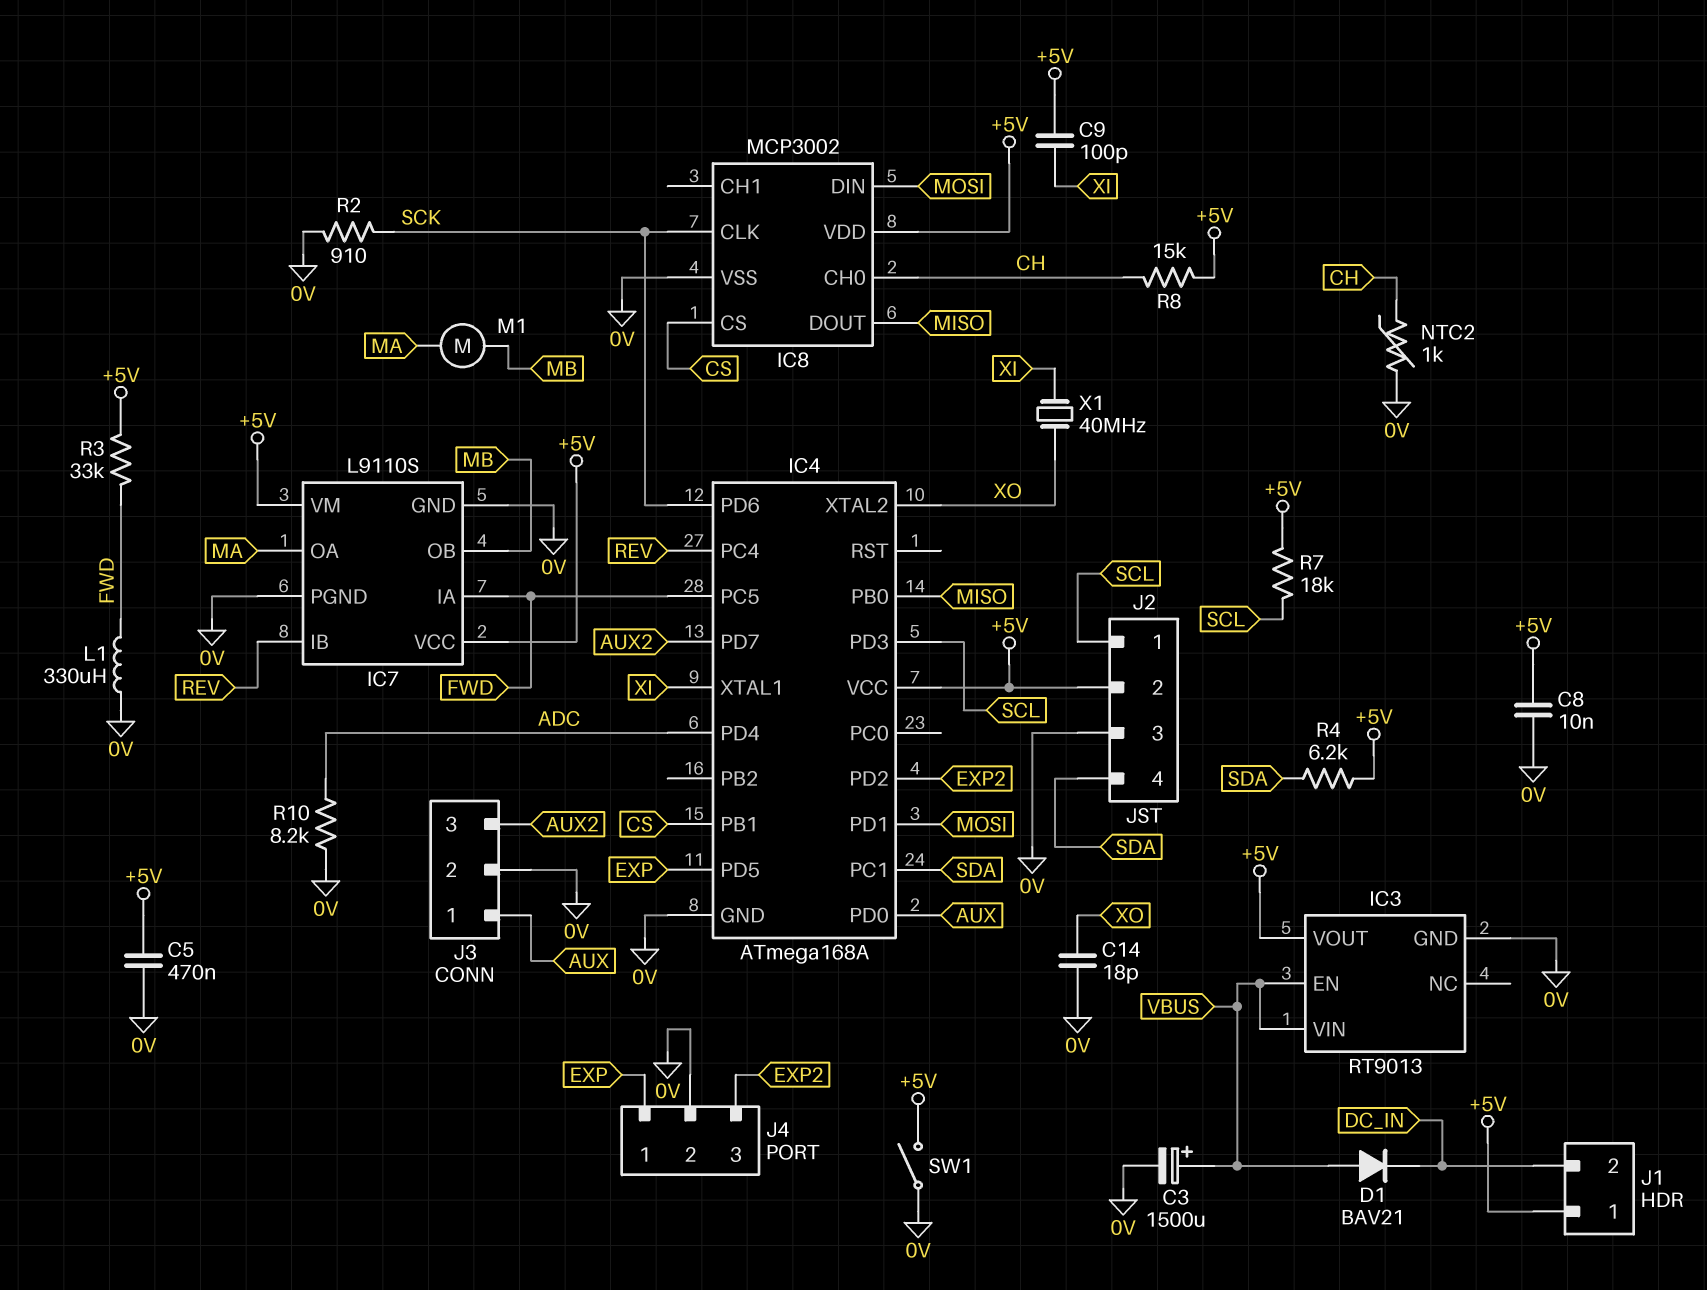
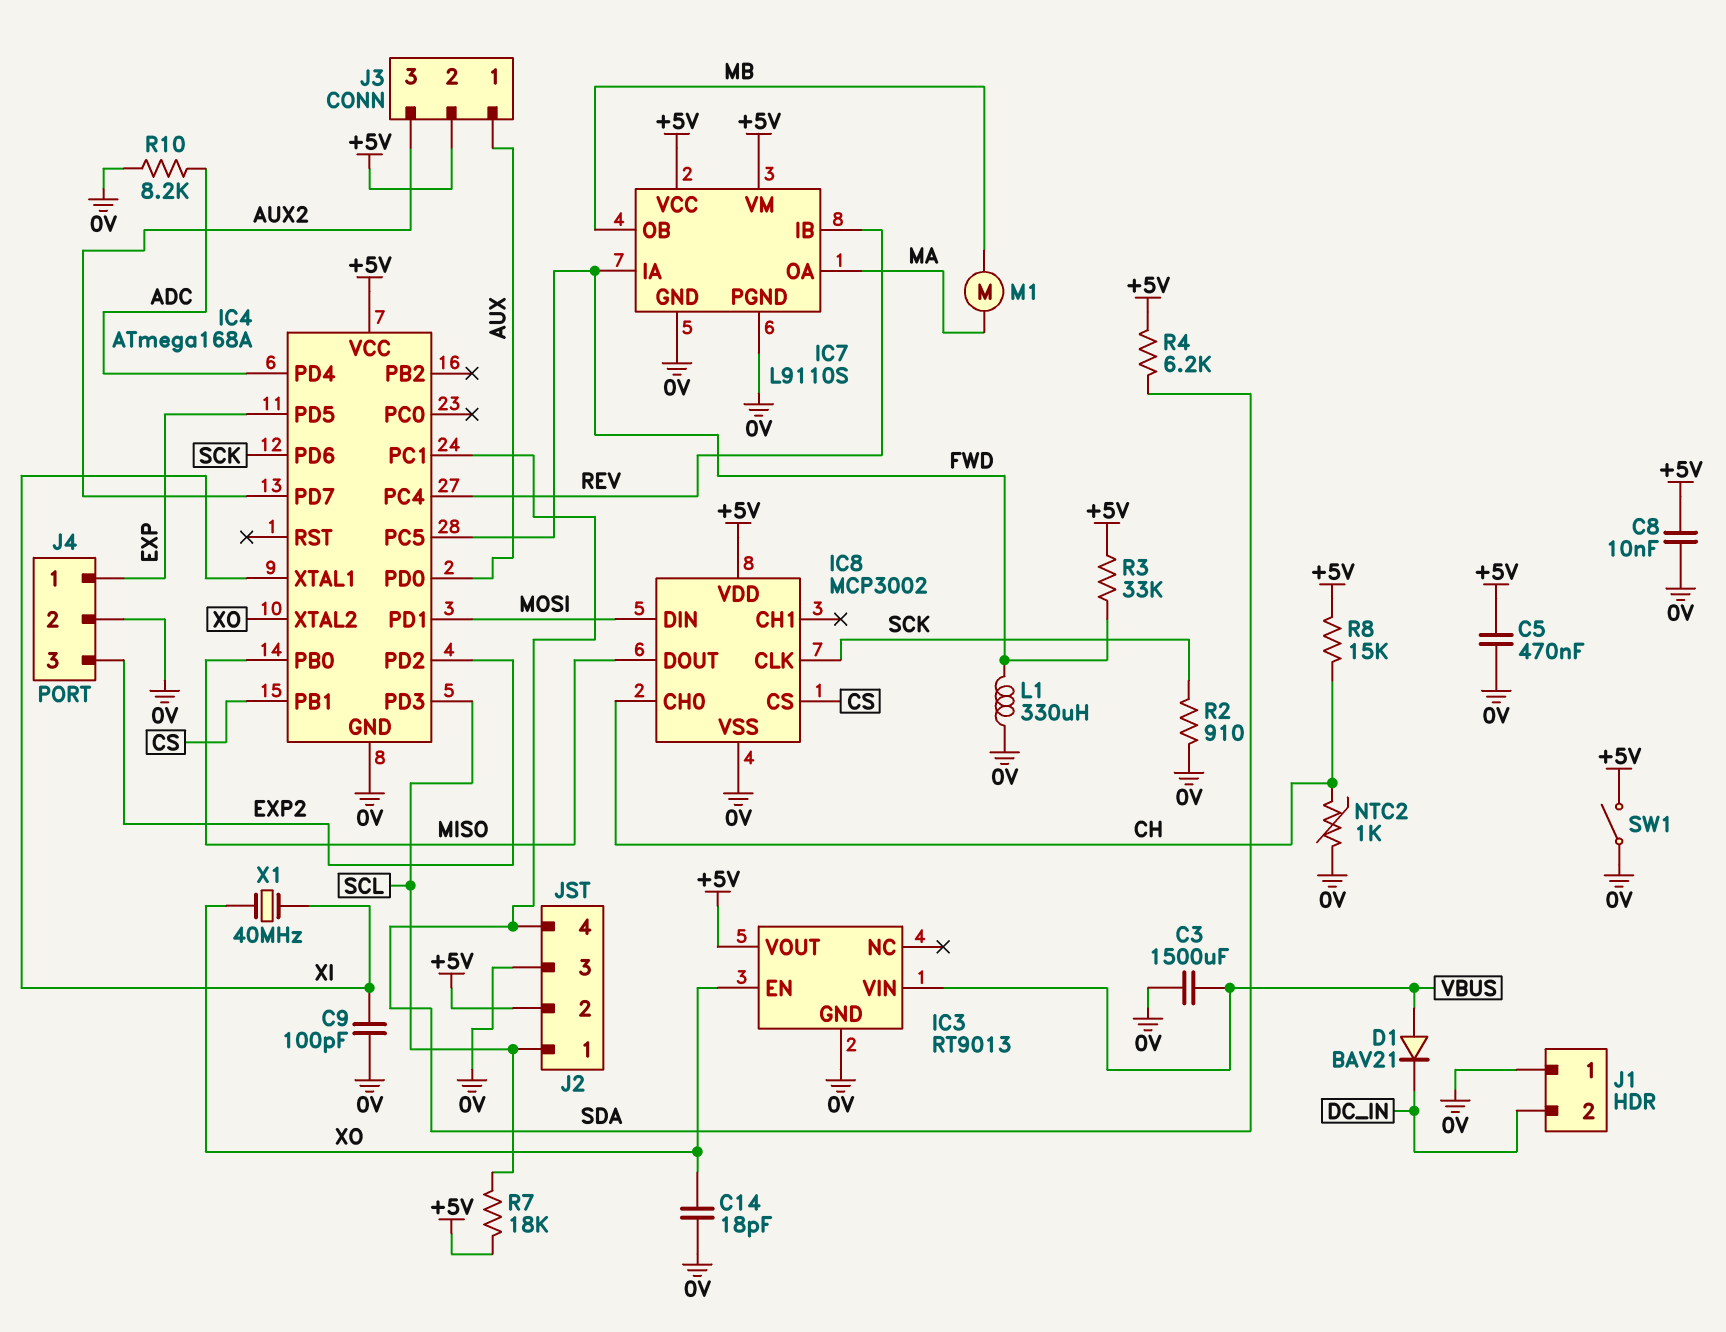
C3: 1500uF (plus VBUS, minus 0V) -> 1500uF (0V, VBUS)
C9: 100pF (+5V, XI) -> 100pF (0V, XI)
IC3 pin EN: VBUS -> XO
J1 pin 1: +5V -> 0V
J3 pin 2: 0V -> +5V

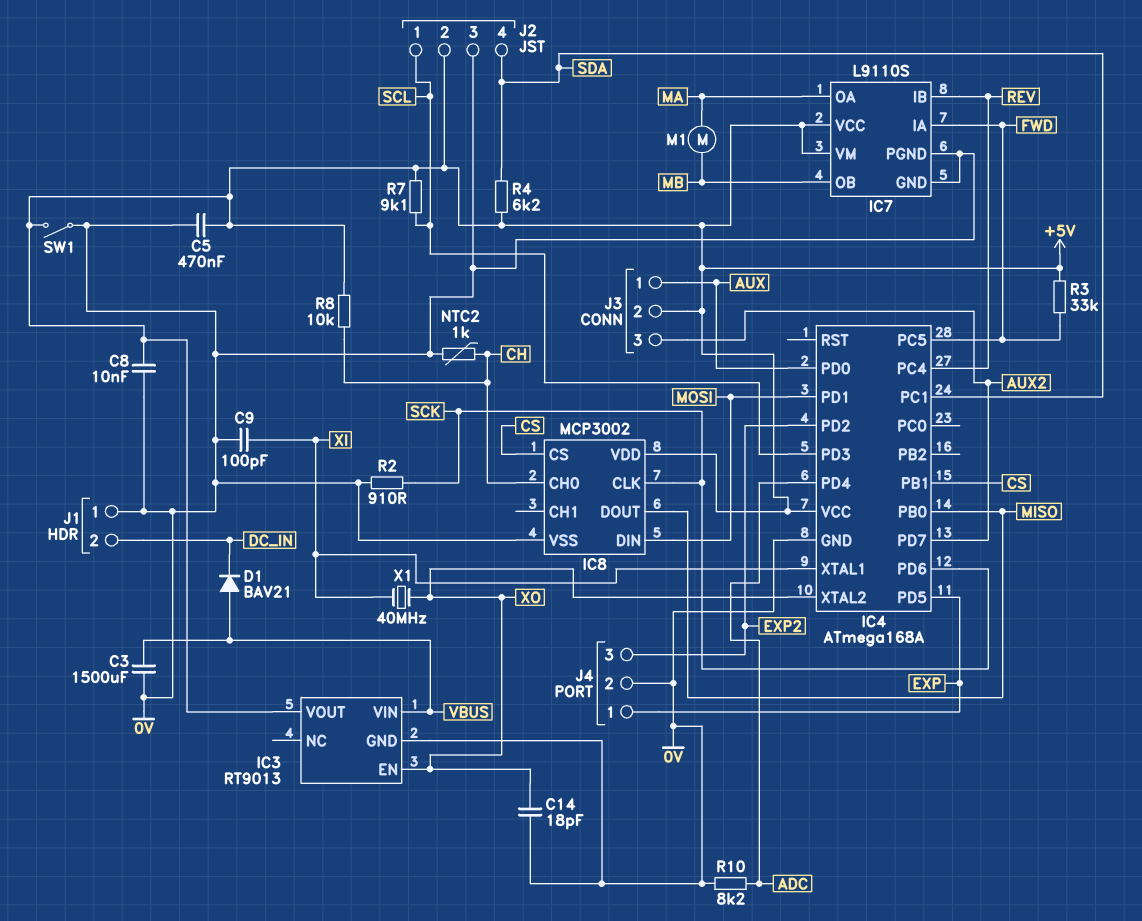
L1: 330uH (0V, FWD) -> none
R7: 18k (+5V, SCL) -> 9.1k (+5V, SCL)
R8: 15k (+5V, CH) -> 10k (+5V, CH)

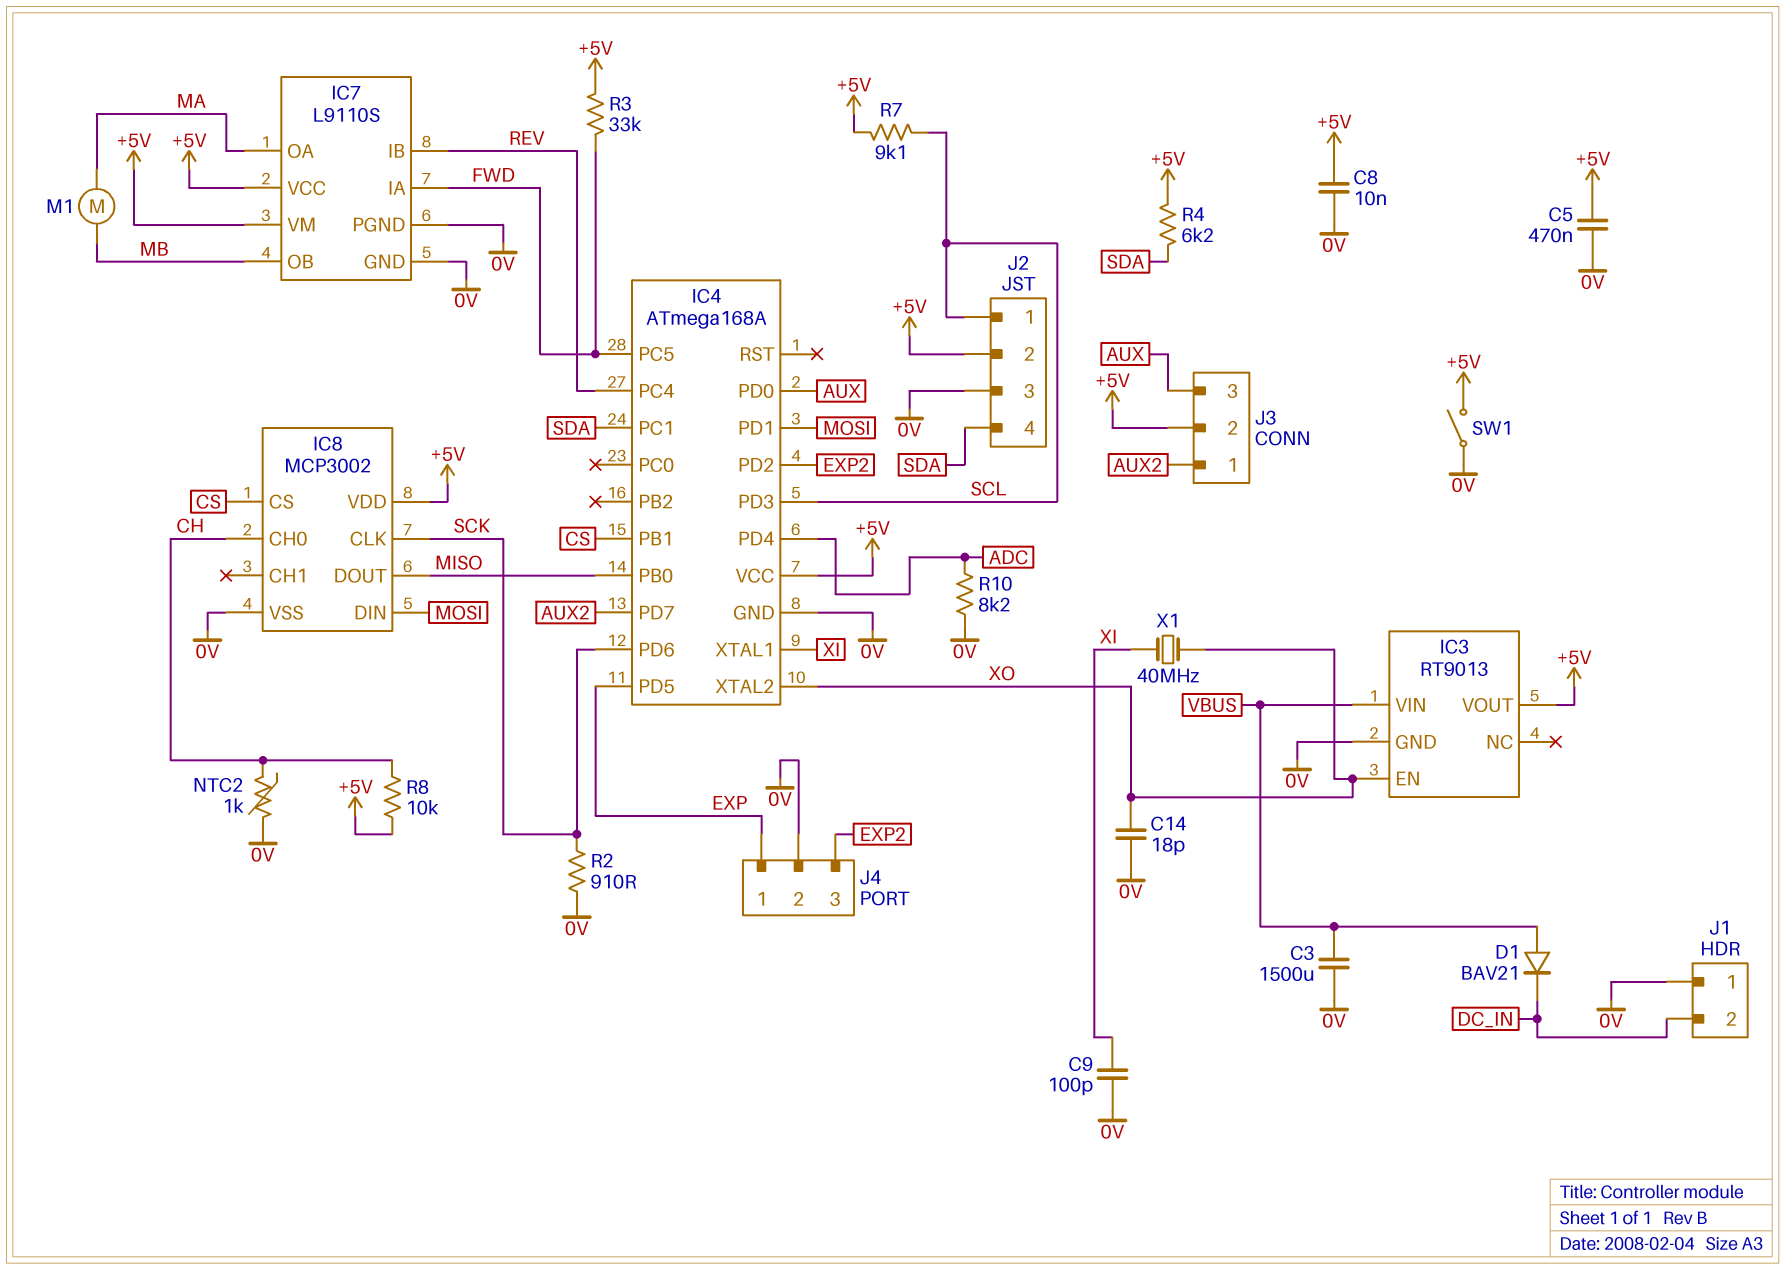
J3 pin 1: AUX -> AUX2
J3 pin 3: AUX2 -> AUX

